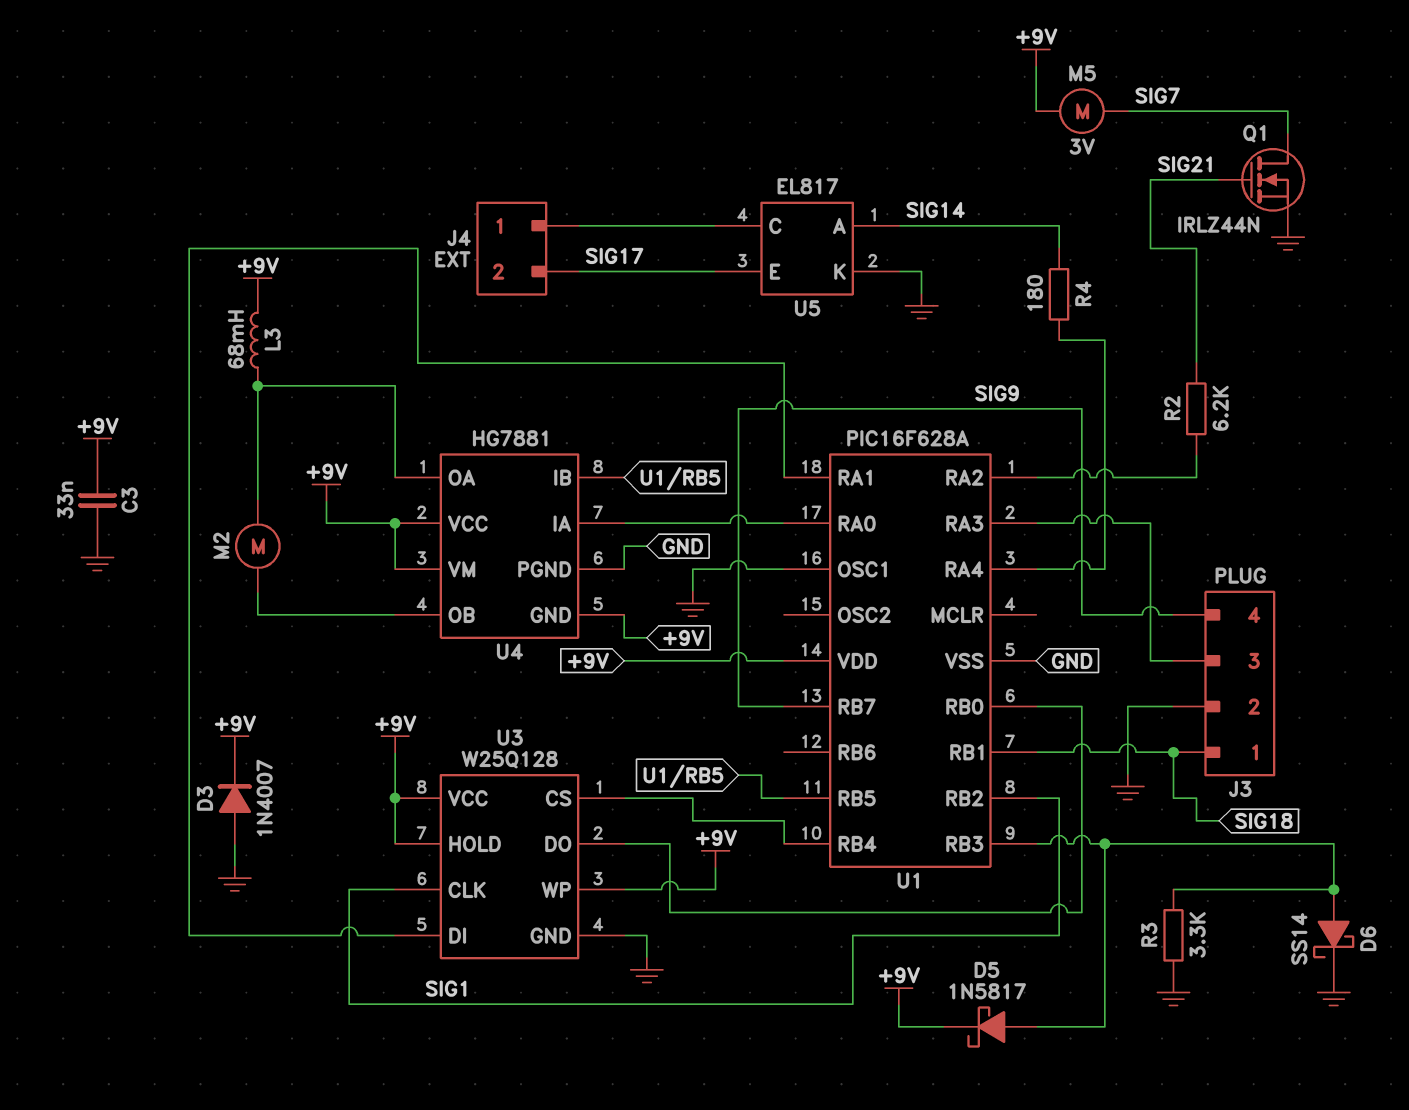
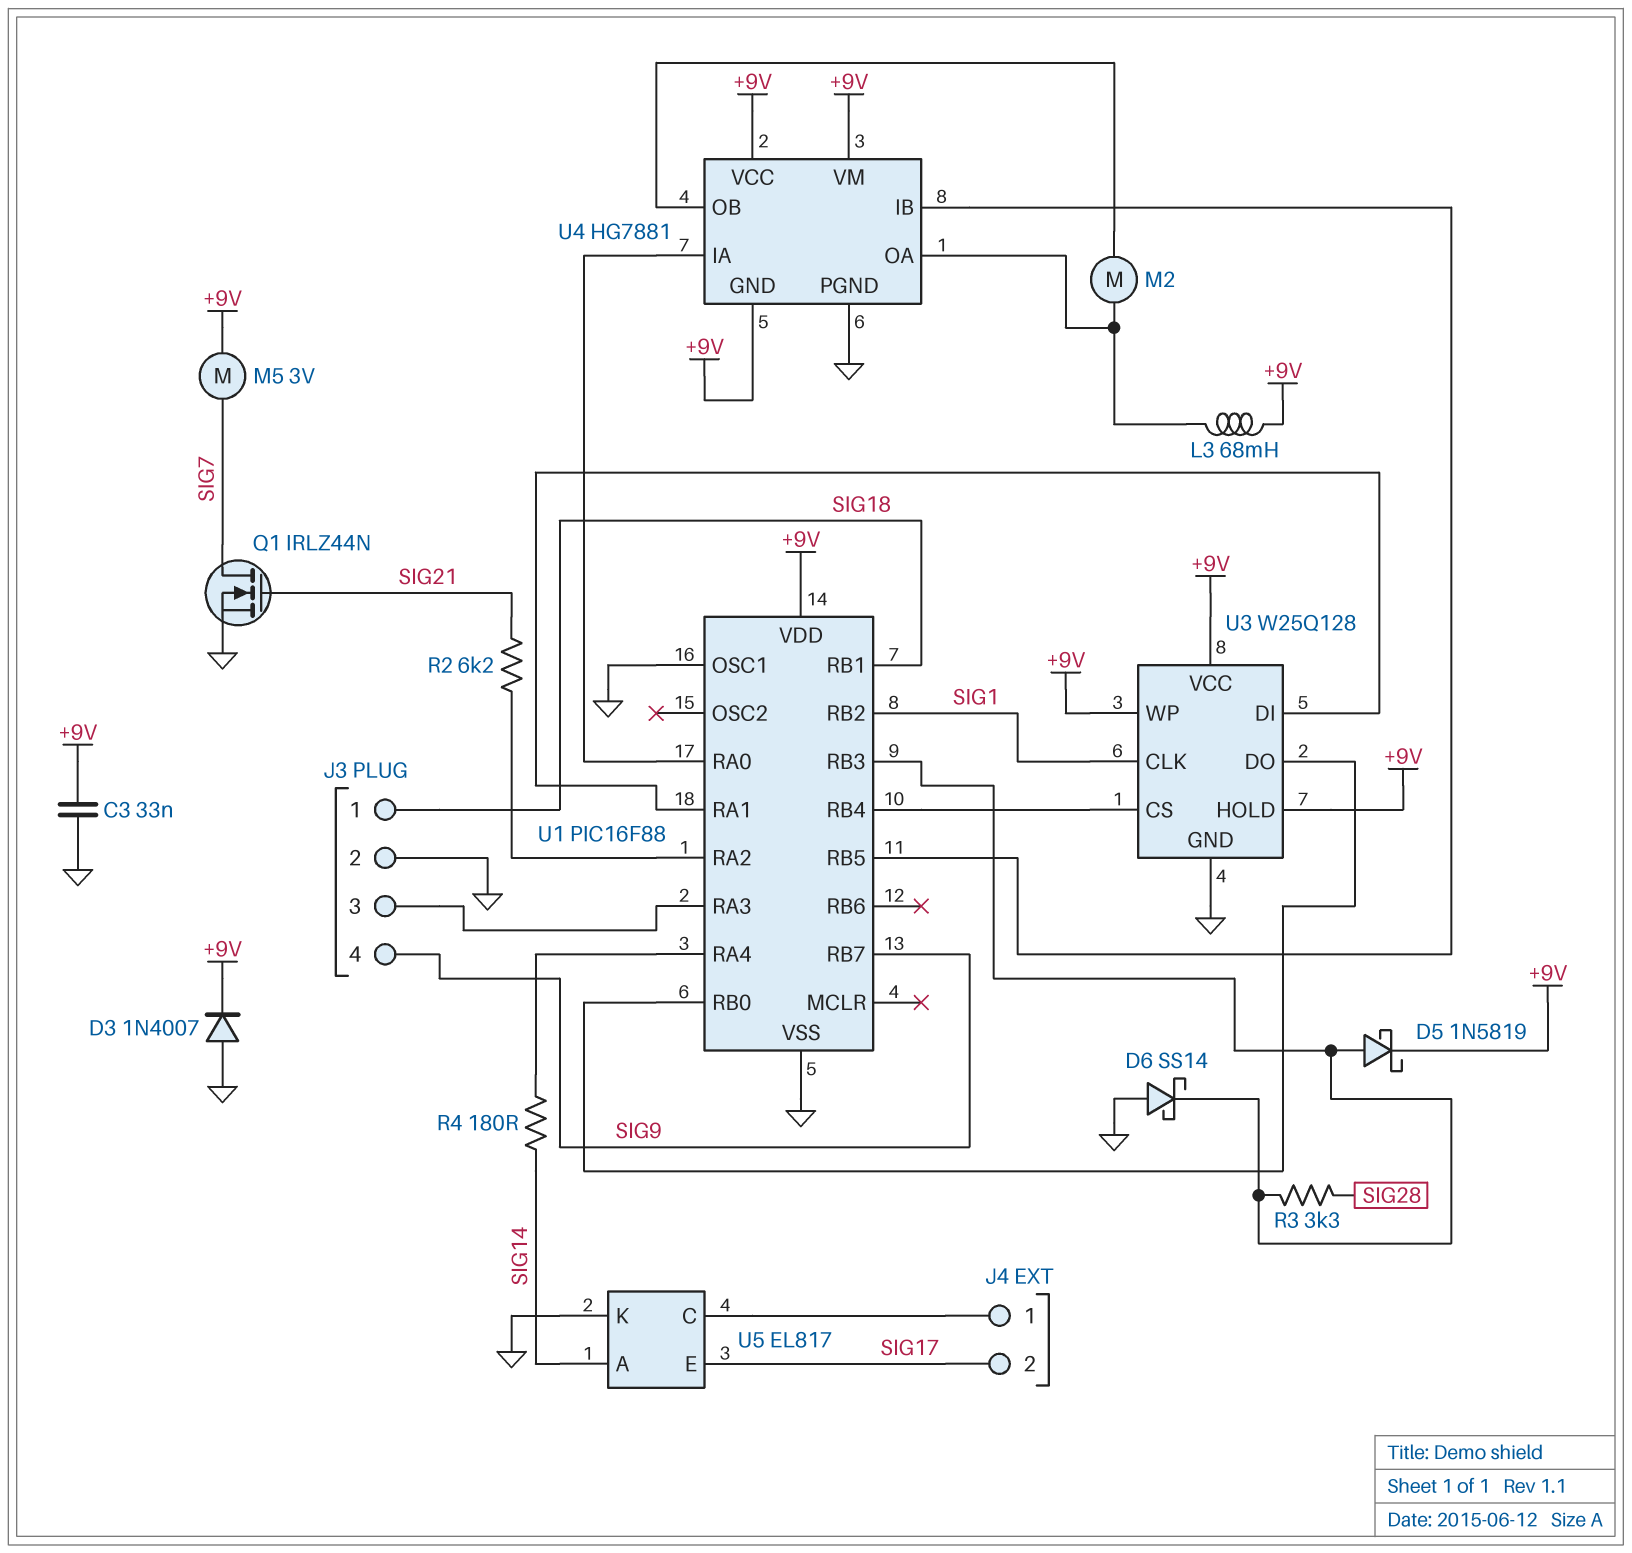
D5: schottky 1N5817 (A U1/RB3, K +9V) -> schottky 1N5819 (A U1/RB3, K +9V)
D6: schottky SS14 (A U1/RB3, K GND) -> schottky SS14 (A GND, K U1/RB3)
R3: 3.3k (GND, U1/RB3) -> 3.3k (SIG28, U1/RB3)
U1: PIC16F628A -> PIC16F88

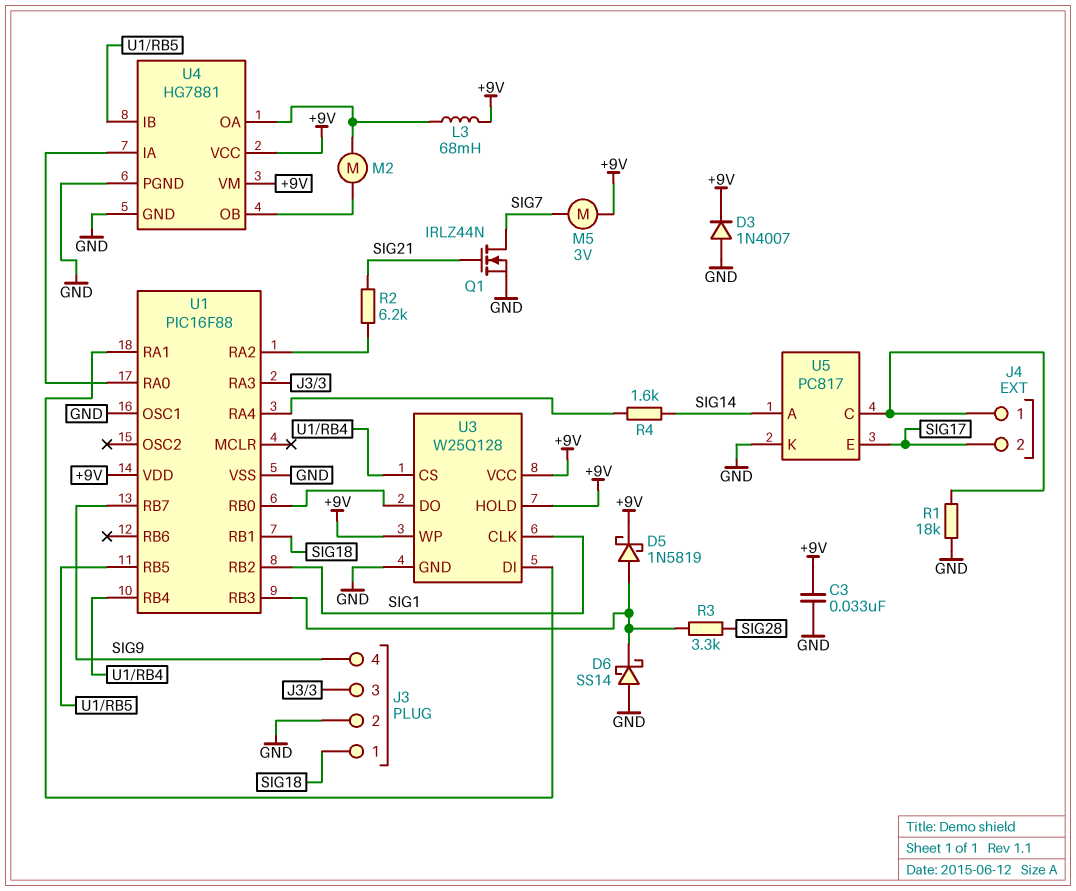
R1: none -> 18k (GND, J4/1)
R4: 180 (SIG14, U1/RA4) -> 1.6k (SIG14, U1/RA4)
U4 pin GND: +9V -> GND
U5: EL817 -> PC817

